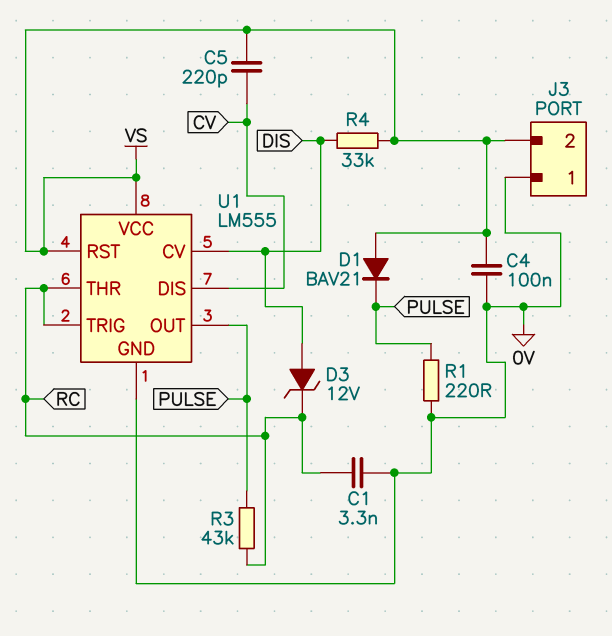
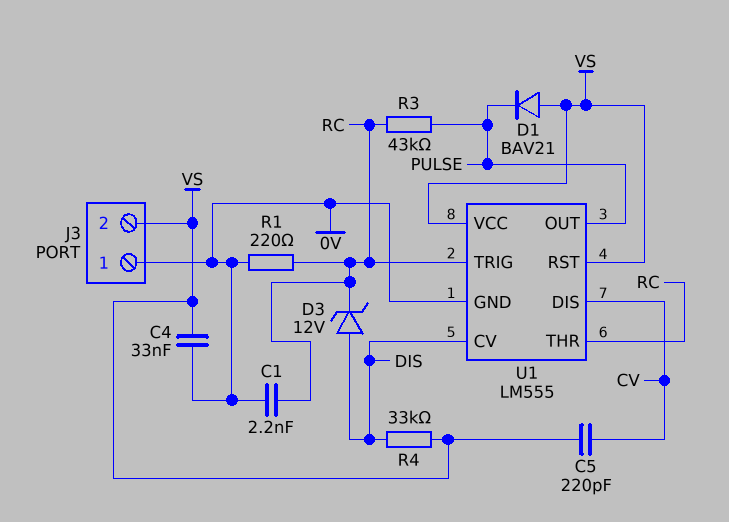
C1: 3.3nF (0V, RC) -> 2.2nF (0V, RC)
C4: 100nF (0V, VS) -> 33nF (0V, VS)
R1: 220 (0V, PULSE) -> 220 (0V, RC)

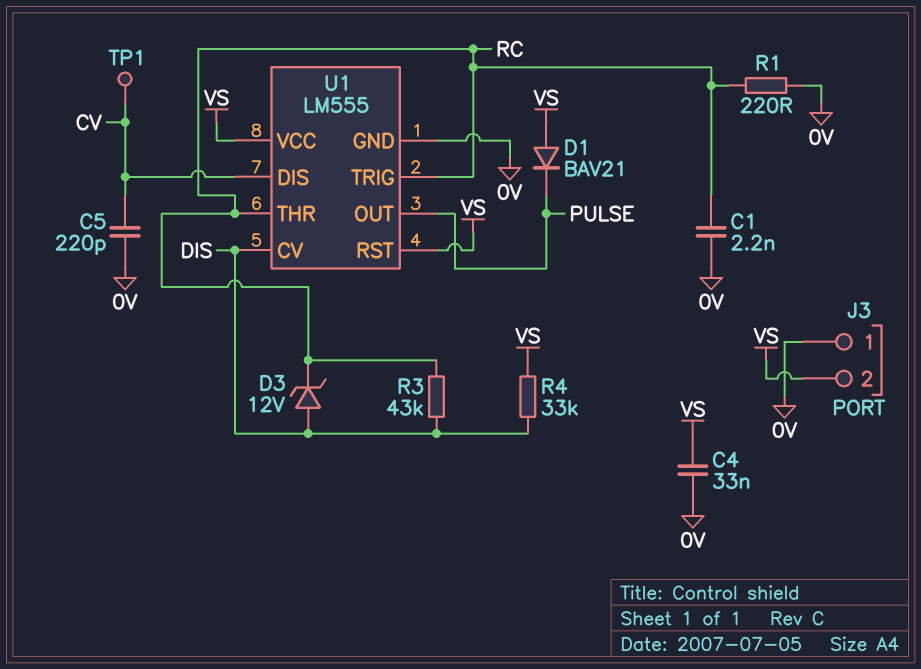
C5: 220pF (CV, VS) -> 220pF (0V, CV)
R3: 43k (PULSE, RC) -> 43k (DIS, RC)
TP1: none -> test point (CV)

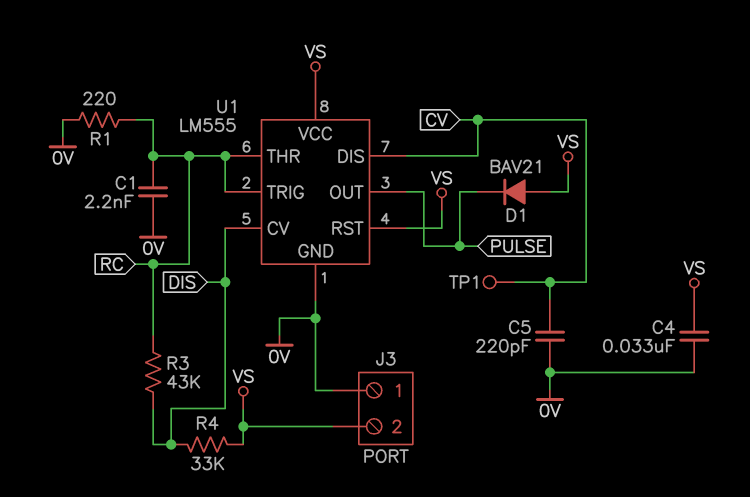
D3: zener 12V (A DIS, K RC) -> none

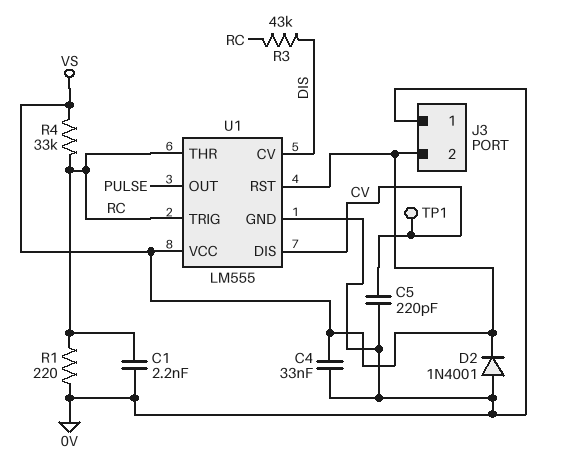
D1: diode BAV21 (A VS, K PULSE) -> none
D2: none -> diode 1N4001 (A 0V, K VS)
R4: 33k (DIS, VS) -> 33k (RC, VS)

